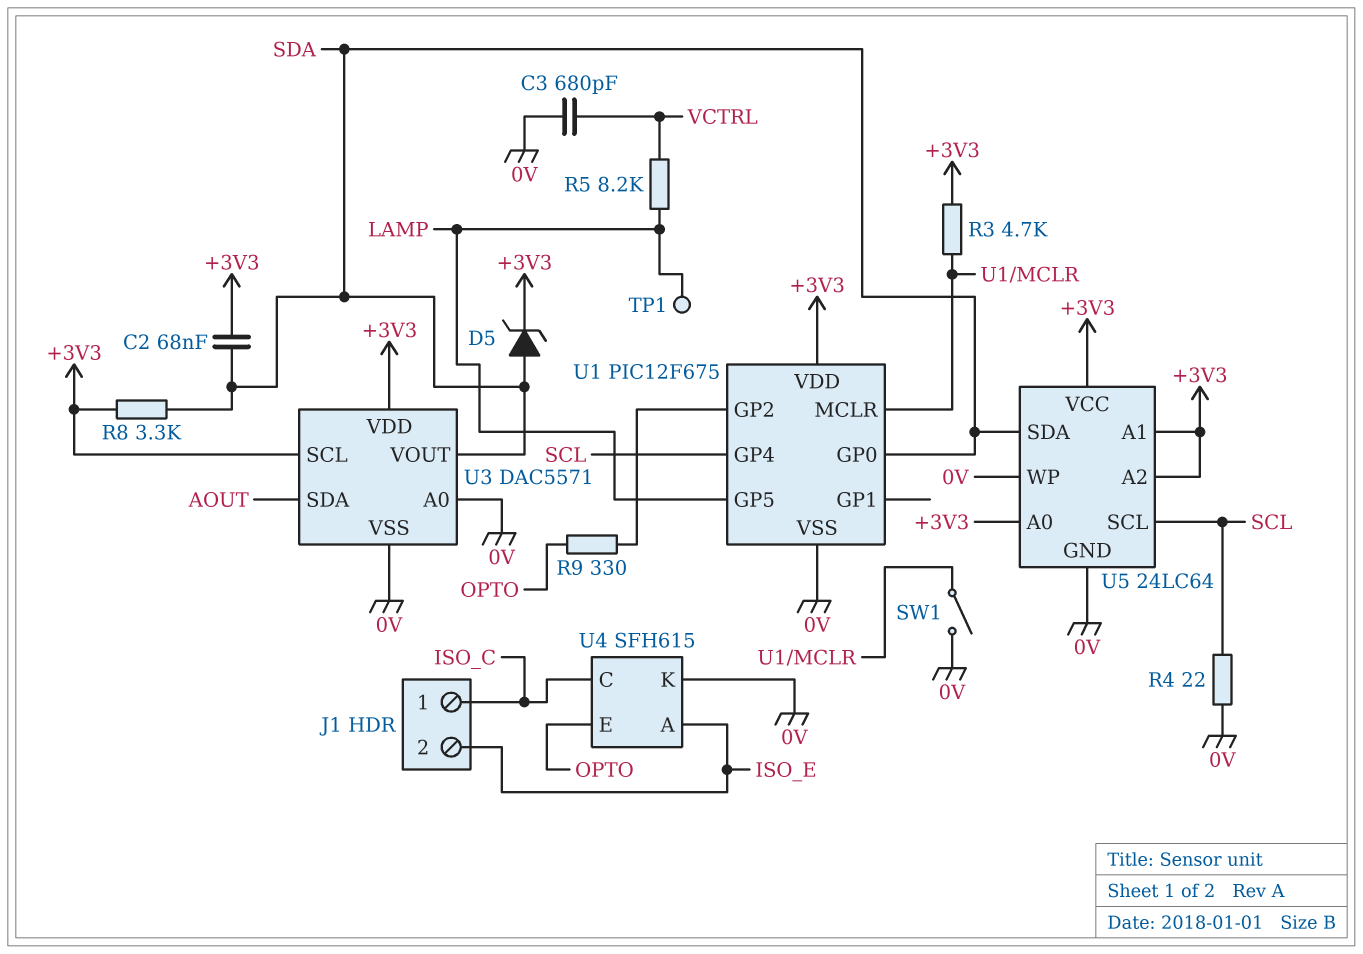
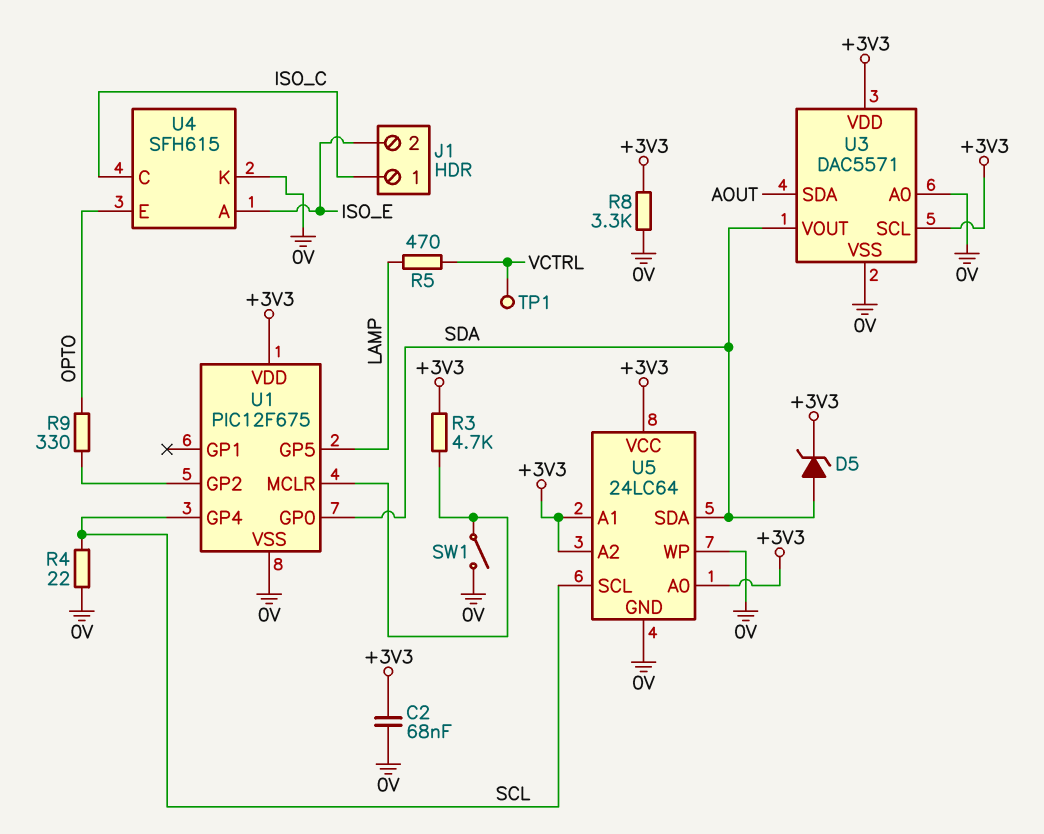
C2: 68nF (+3V3, SDA) -> 68nF (+3V3, 0V)
C3: 680pF (0V, VCTRL) -> none
R5: 8.2k (LAMP, VCTRL) -> 470 (LAMP, VCTRL)
R8: 3.3k (+3V3, SDA) -> 3.3k (+3V3, 0V)
TP1: test point (LAMP) -> test point (VCTRL)

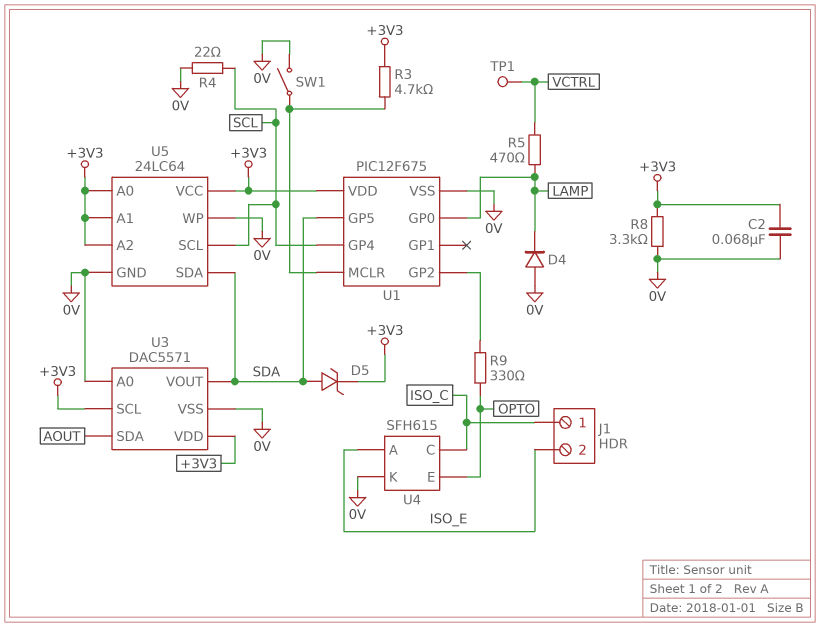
D4: none -> diode (A 0V, K LAMP)
U1 pin GP0: SDA -> LAMP
U1 pin GP5: LAMP -> SDA

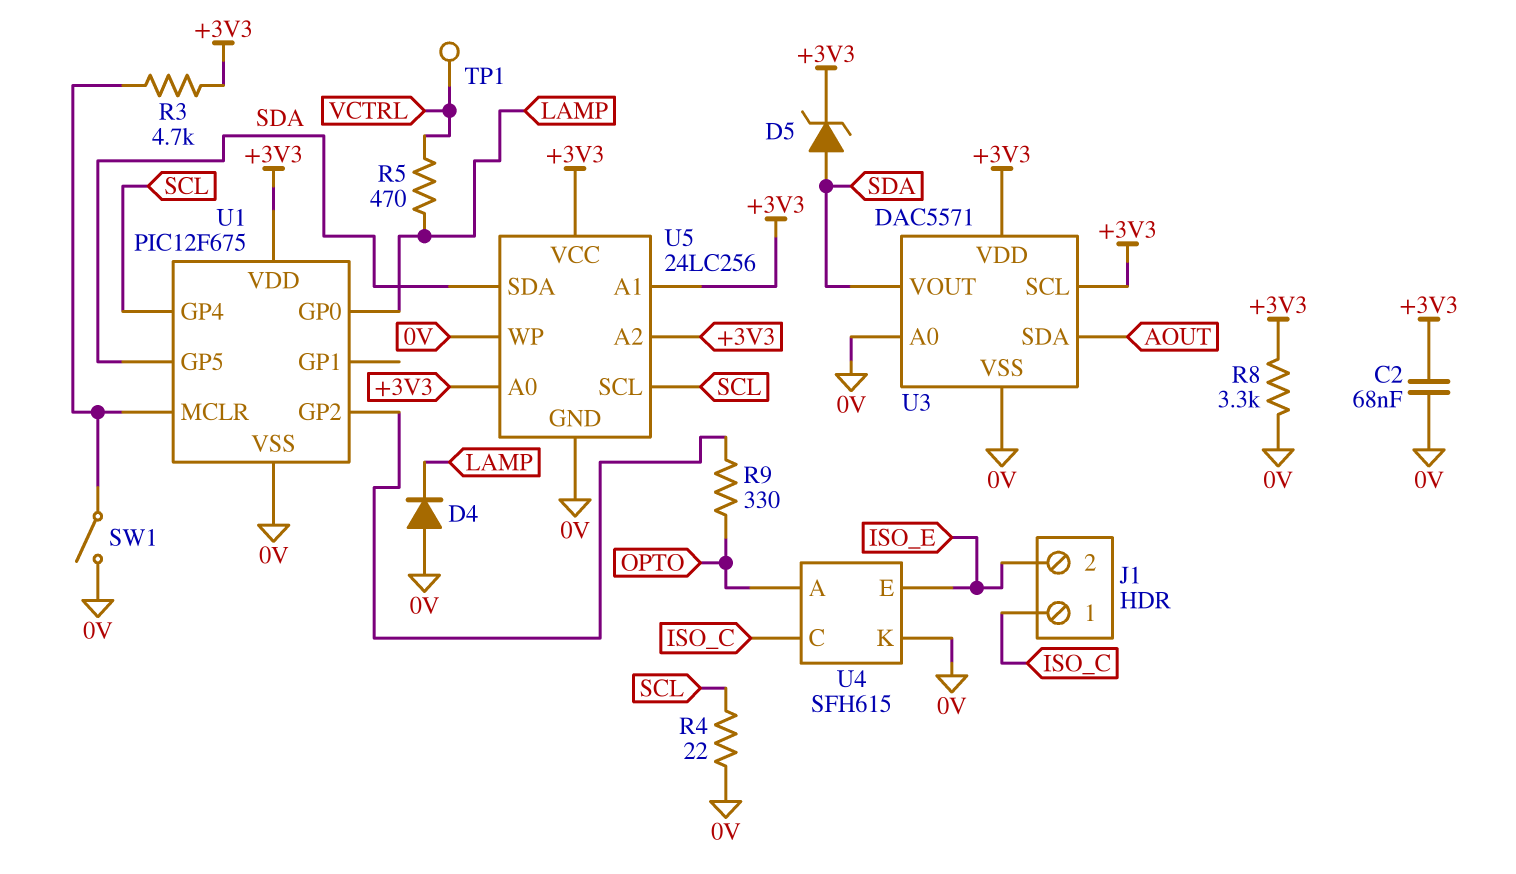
U4 pin A: ISO_E -> OPTO
U4 pin E: OPTO -> ISO_E
U5: 24LC64 -> 24LC256

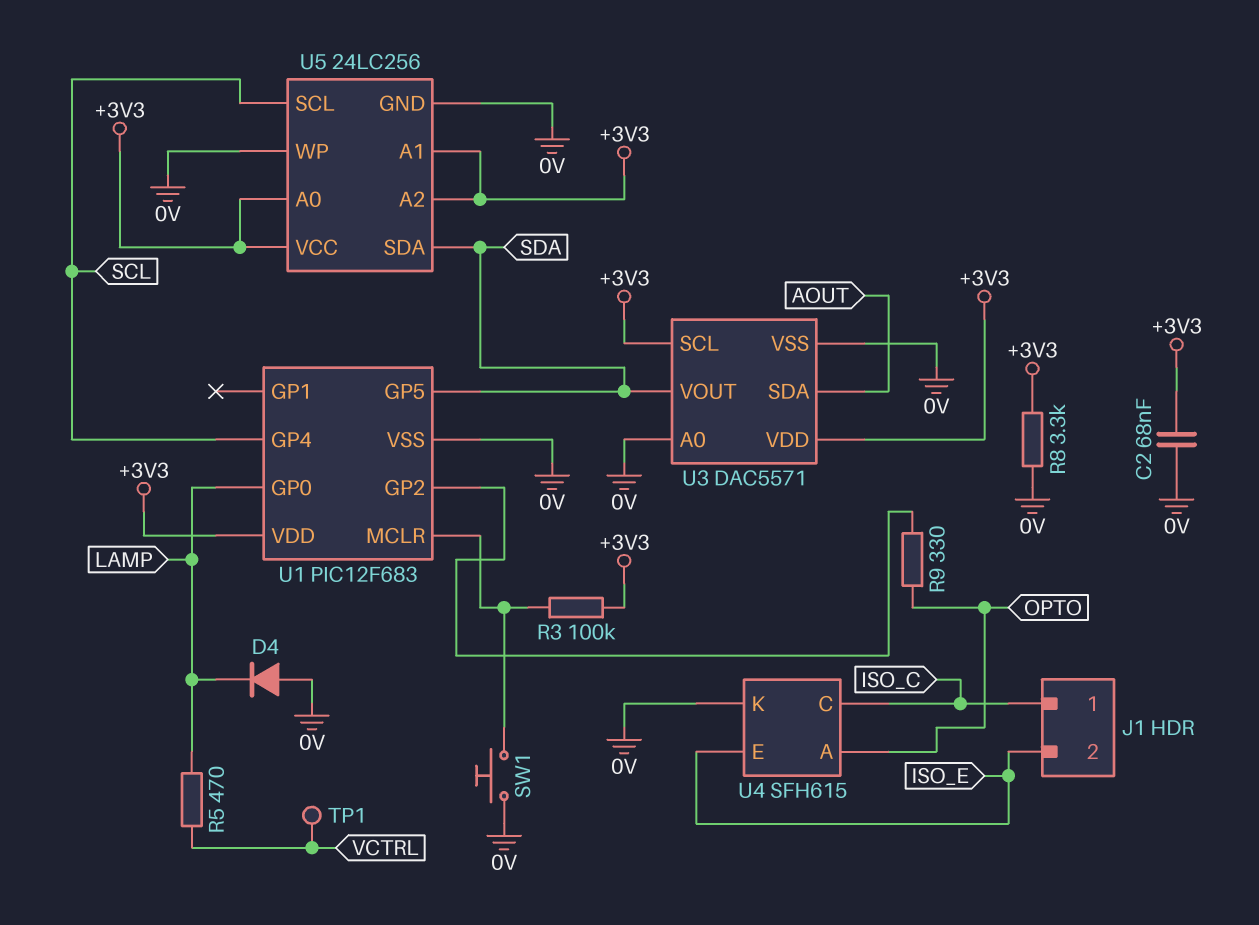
D5: zener (A SDA, K +3V3) -> none
R3: 4.7k (+3V3, U1/MCLR) -> 100k (+3V3, U1/MCLR)
R4: 22 (0V, SCL) -> none
SW1: switch (0V, U1/MCLR) -> button (0V, U1/MCLR)
U1: PIC12F675 -> PIC12F683

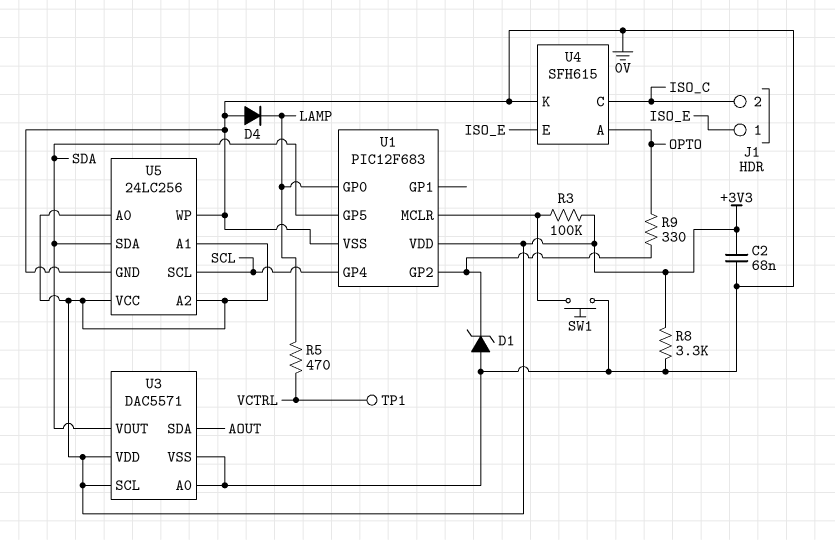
D1: none -> zener (A 0V, K U1/GP2)
J1 pin 1: ISO_C -> ISO_E
J1 pin 2: ISO_E -> ISO_C

